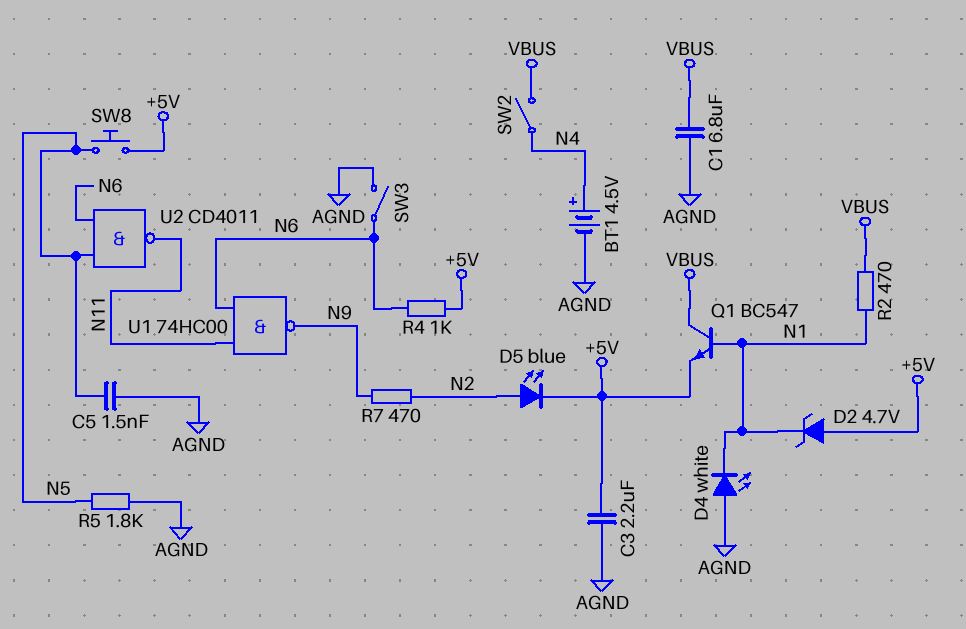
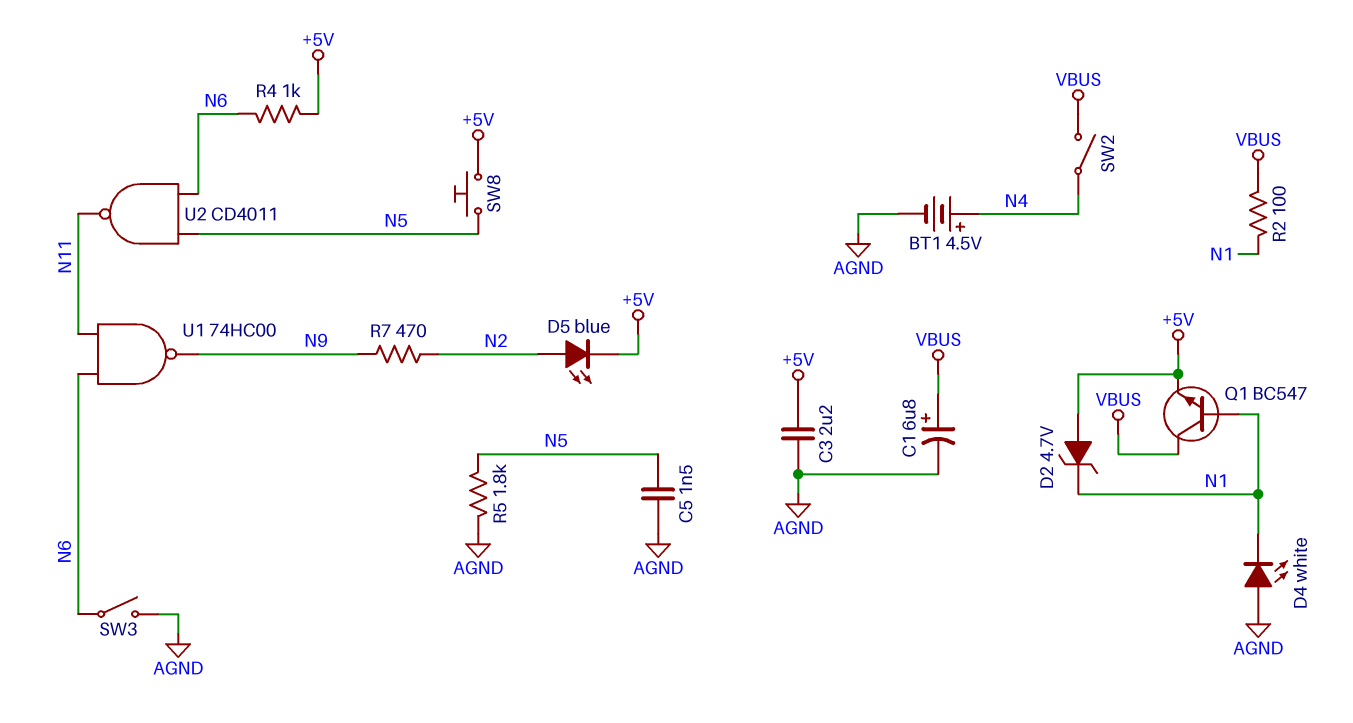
C1: 6.8uF (AGND, VBUS) -> 6.8uF (plus VBUS, minus AGND)
R2: 470 (N1, VBUS) -> 100 (N1, VBUS)

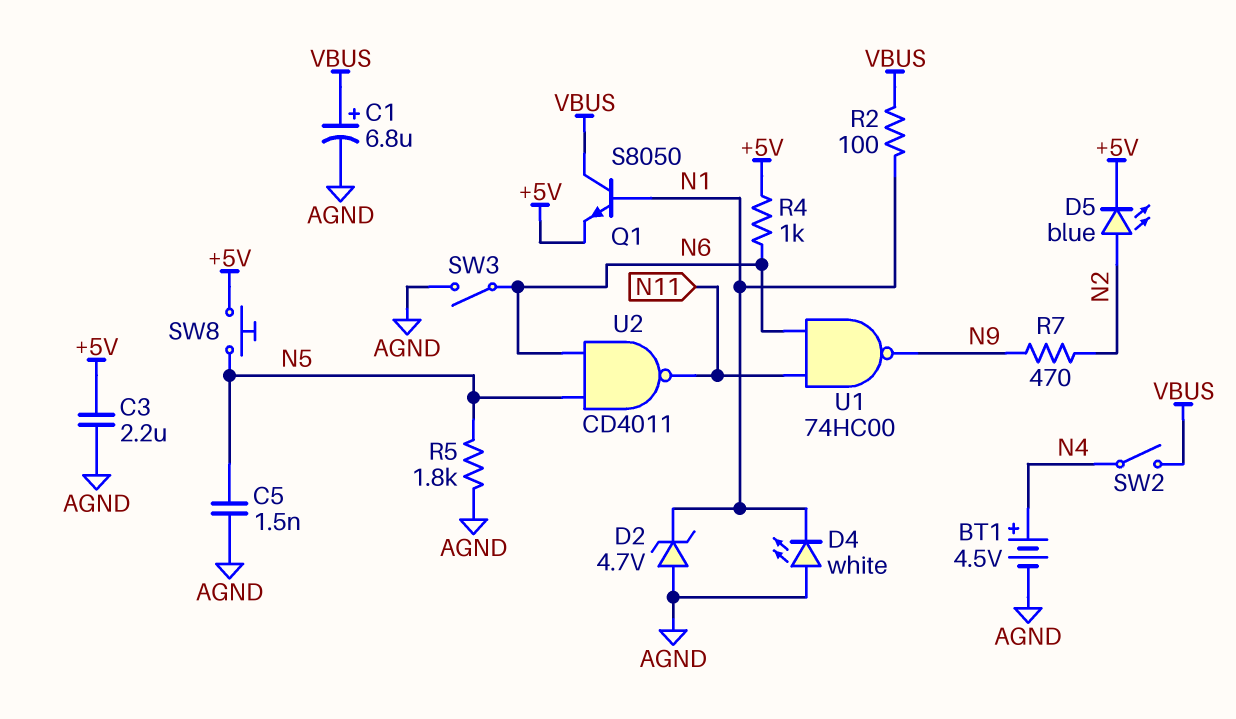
D2: zener 4.7V (A +5V, K N1) -> zener 4.7V (A AGND, K N1)
Q1: NPN BC547 (B N1, C VBUS, E +5V) -> NPN S8050 (B N1, C VBUS, E +5V)

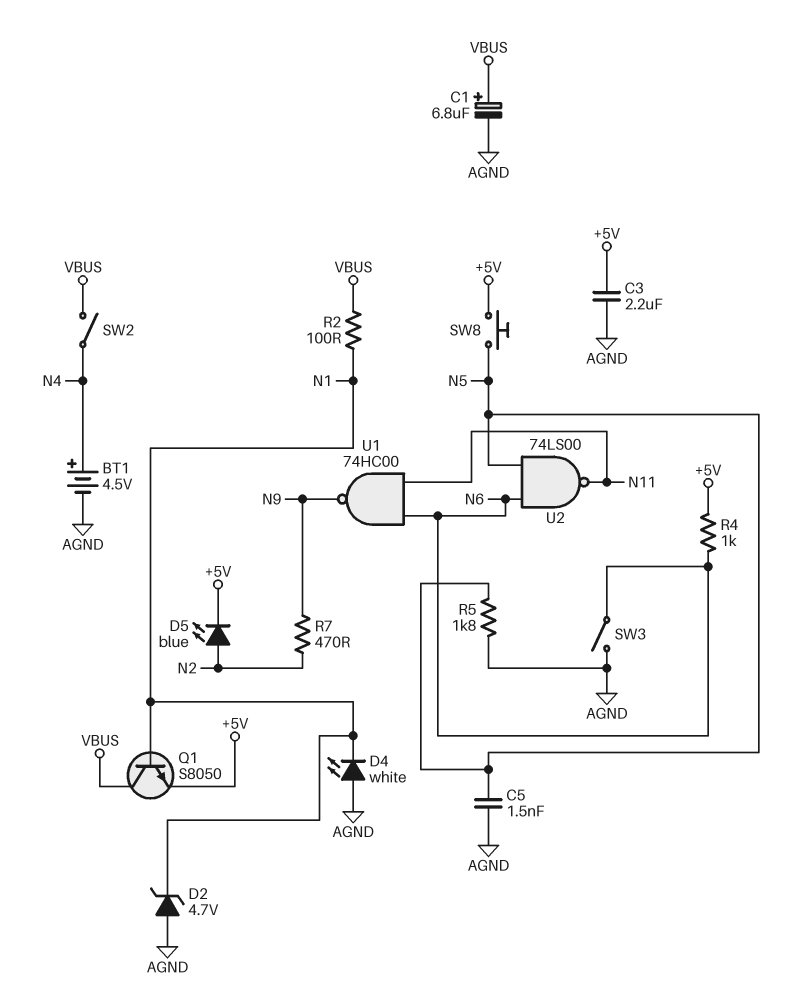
U2: NAND CD4011 (in N5, in N6, out N11) -> NAND 74LS00 (in N5, in N6, out N11)

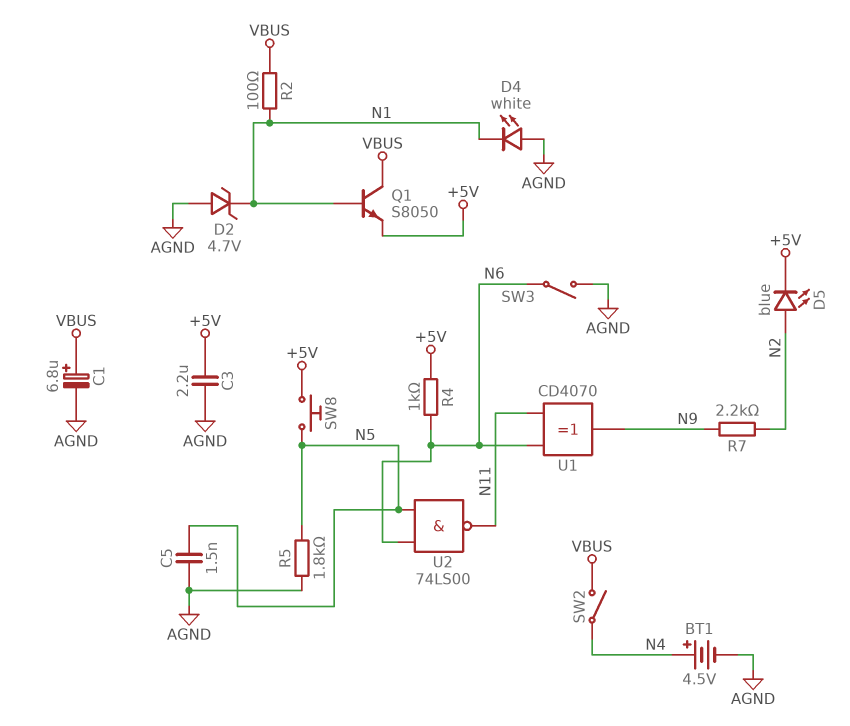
R7: 470 (N2, N9) -> 2.2k (N2, N9)
U1: NAND 74HC00 (in N6, in N11, out N9) -> XOR CD4070 (in N6, in N11, out N9)

